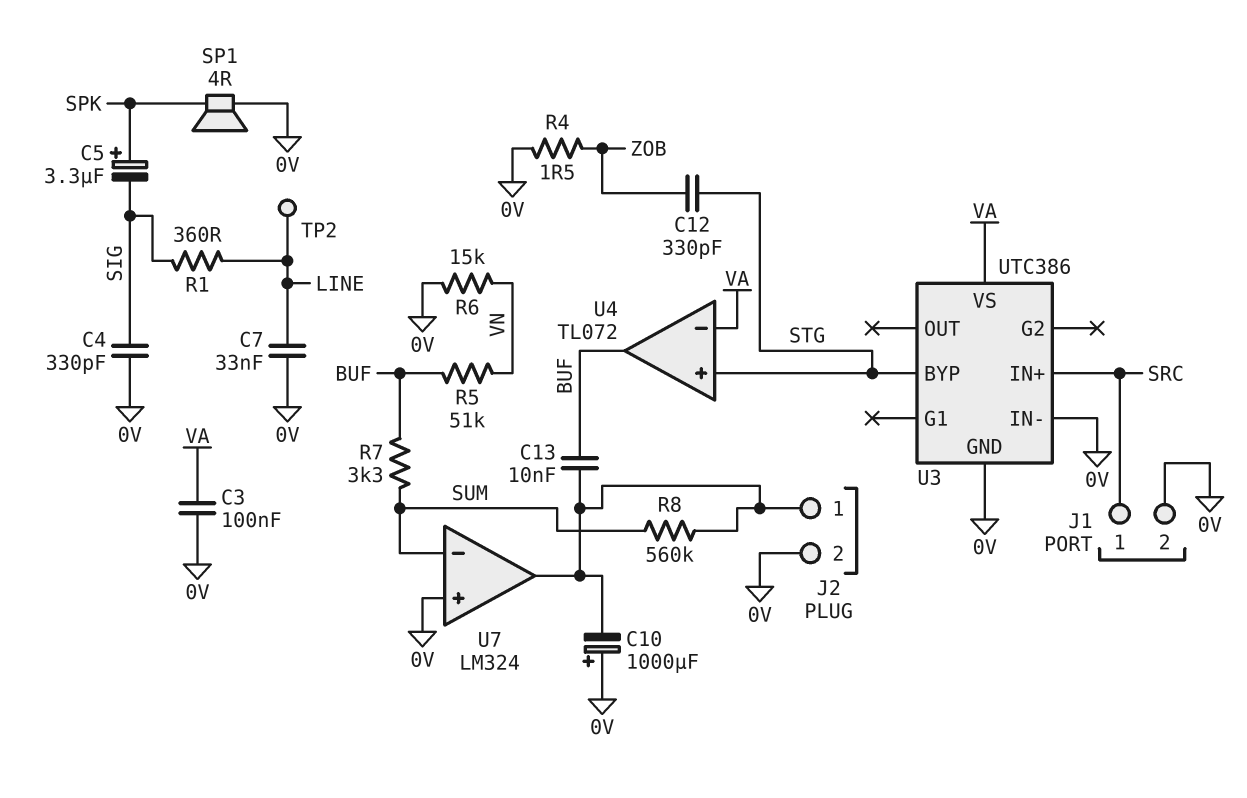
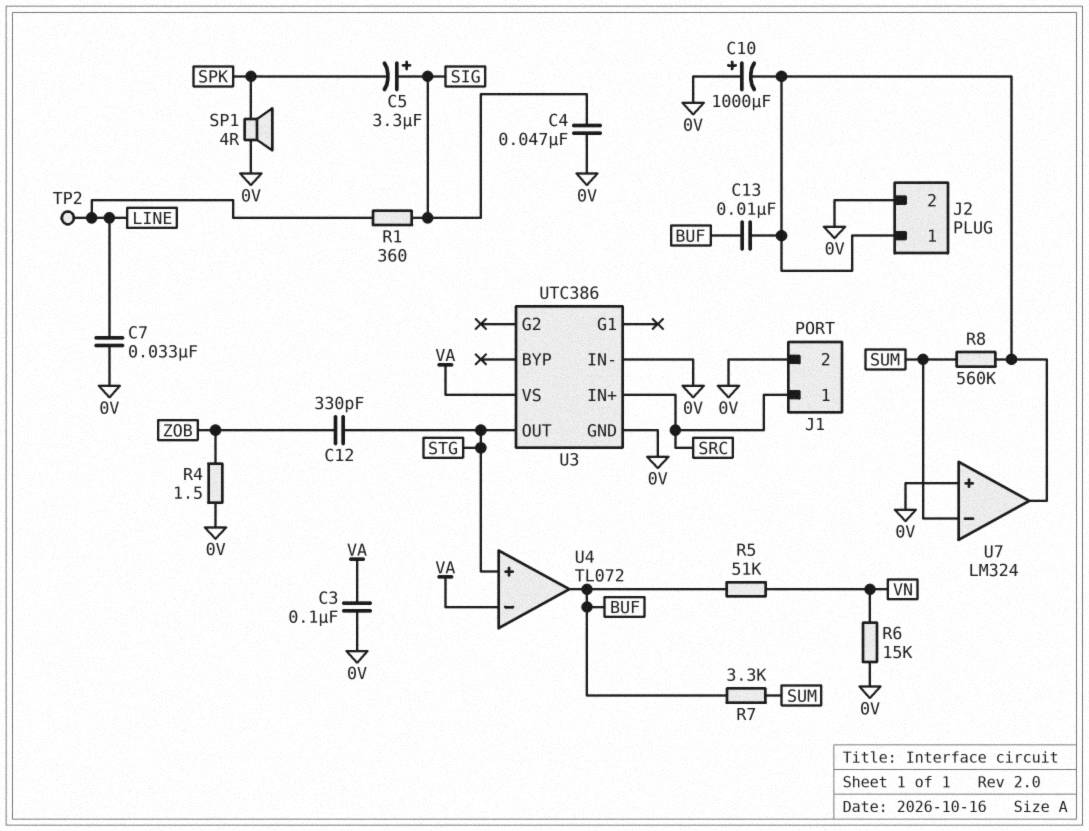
C4: 330pF (0V, SIG) -> 47nF (0V, SIG)
C5: 3.3uF (plus SPK, minus SIG) -> 3.3uF (plus SIG, minus SPK)
U3 pin BYP: STG -> none
U3 pin OUT: none -> STG

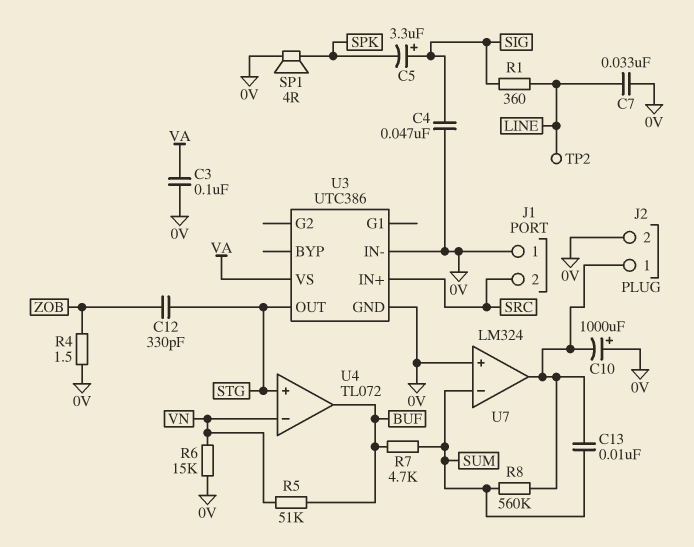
C13: 10nF (BUF, J2/1) -> 10nF (J2/1, SUM)
J1 pin 1: SRC -> 0V
J1 pin 2: 0V -> SRC
R7: 3.3k (BUF, SUM) -> 4.7k (BUF, SUM)
U4 pin in-: VA -> VN

